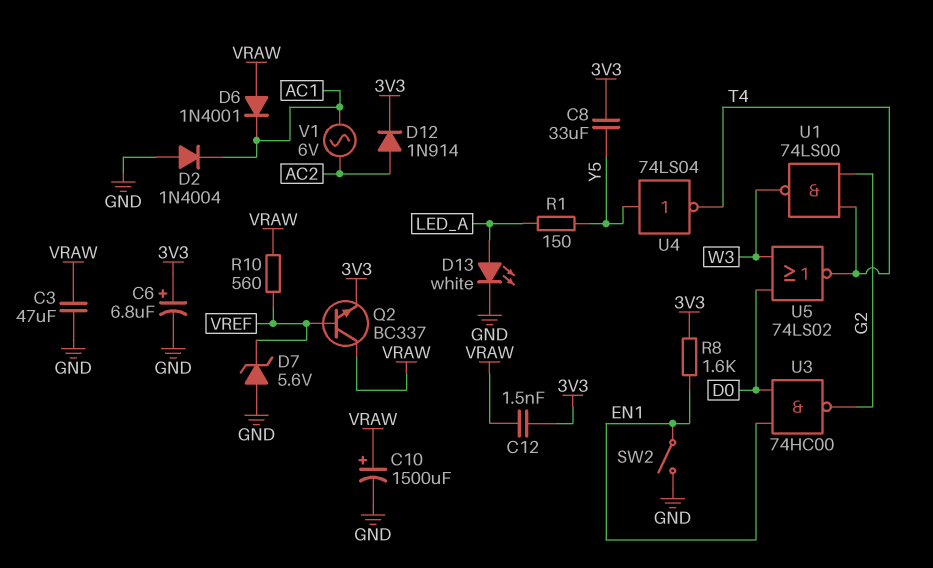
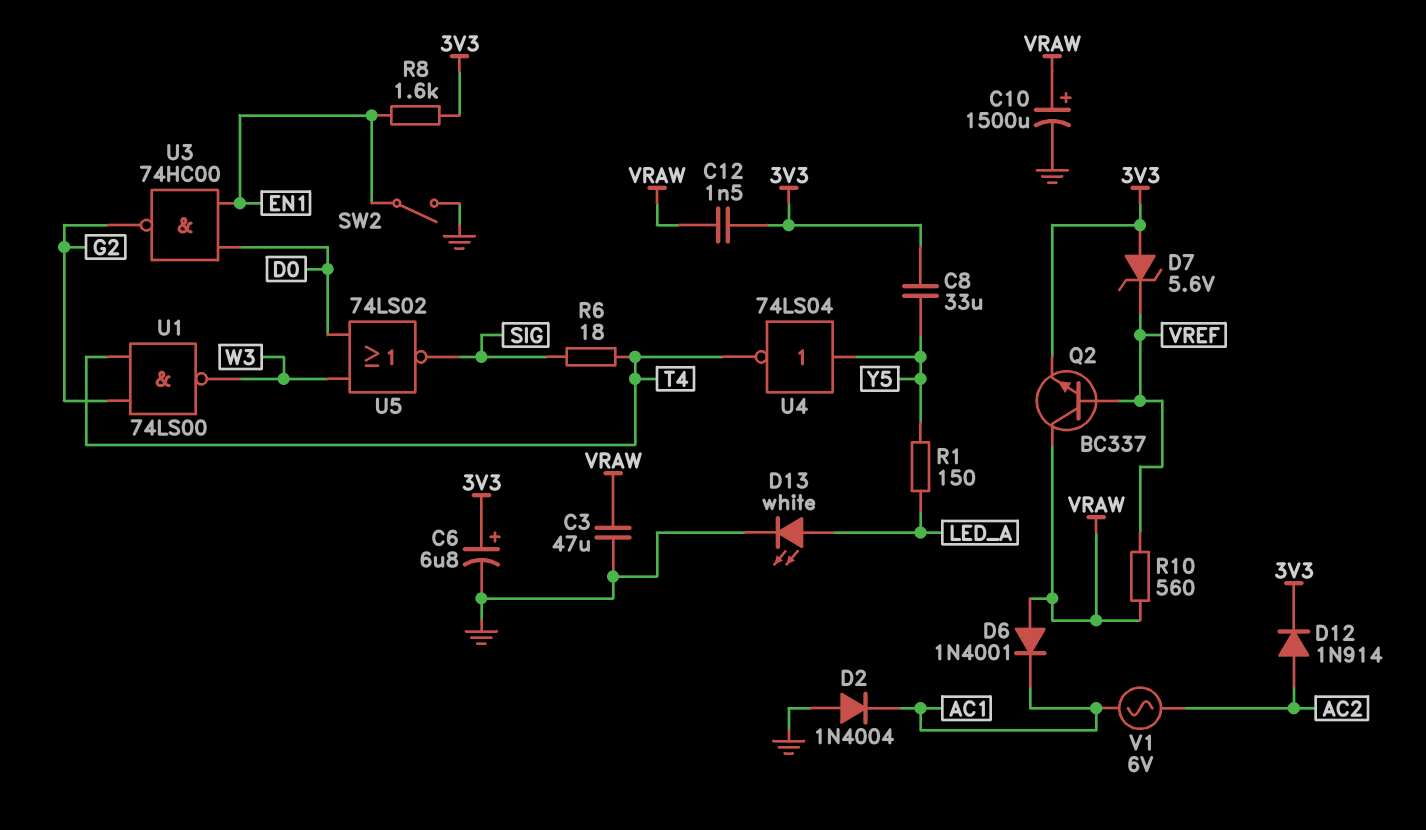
D7: zener 5.6V (A GND, K VREF) -> zener 5.6V (A 3V3, K VREF)
R6: none -> 18 (SIG, T4)
U5: NOR 74LS02 (in D0, in W3, out T4) -> NOR 74LS02 (in D0, in W3, out SIG)

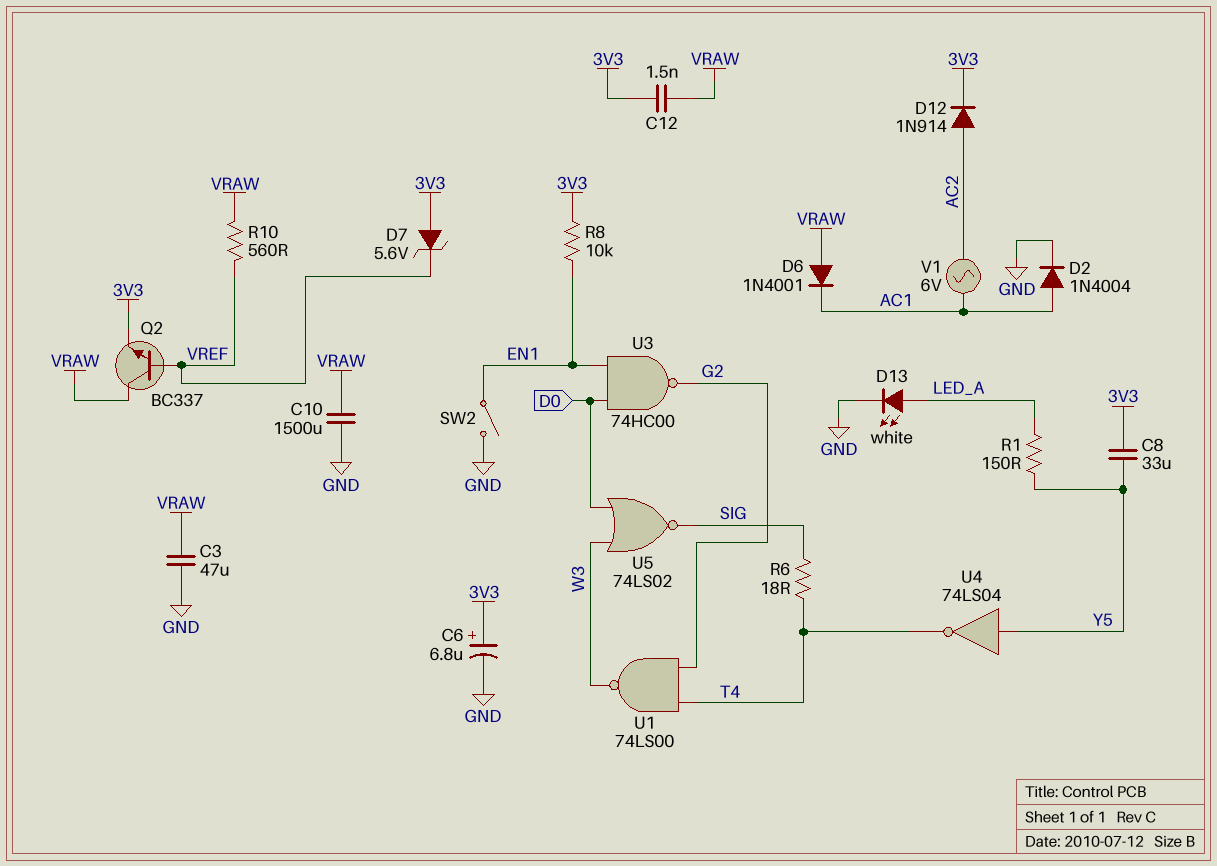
C10: 1500uF (plus VRAW, minus GND) -> 1500uF (GND, VRAW)
D2: diode 1N4004 (A GND, K AC1) -> diode 1N4004 (A AC1, K GND)
R8: 1.6k (3V3, EN1) -> 10k (3V3, EN1)

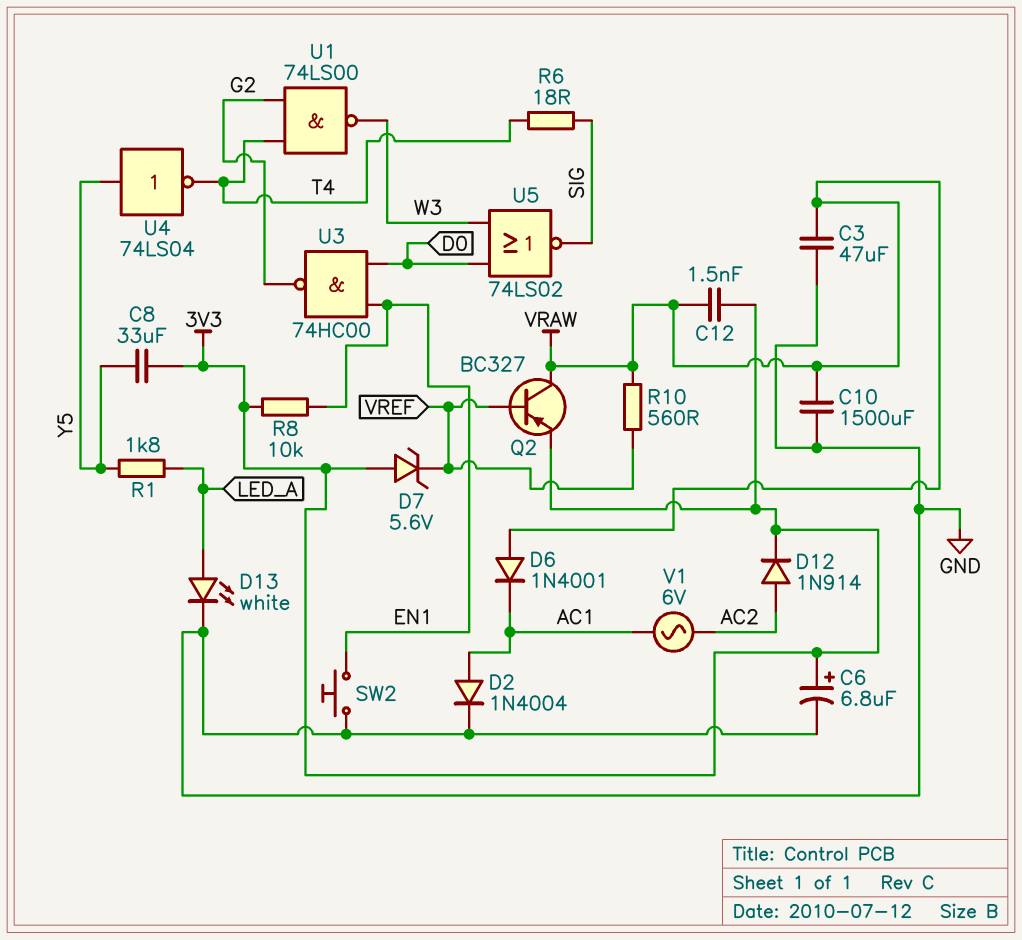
Q2: NPN BC337 (B VREF, C VRAW, E 3V3) -> PNP BC327 (B VREF, C VRAW, E 3V3)
R1: 150 (LED_A, Y5) -> 1.8k (LED_A, Y5)
SW2: switch (EN1, GND) -> button (EN1, GND)

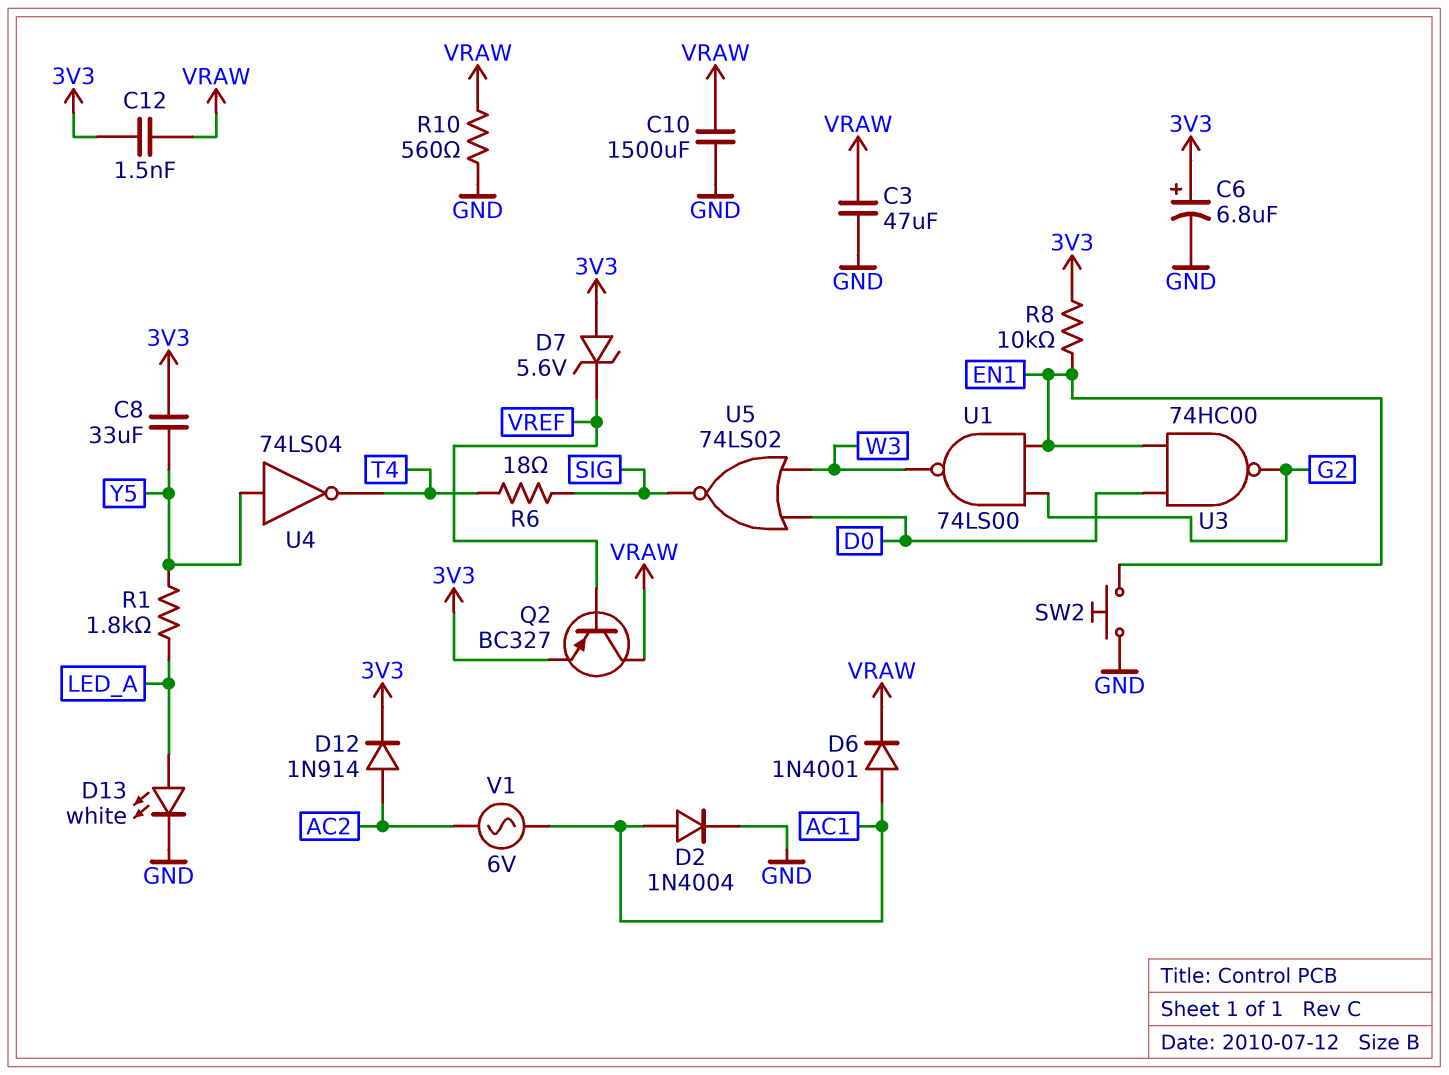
D6: diode 1N4001 (A VRAW, K AC1) -> diode 1N4001 (A AC1, K VRAW)
R10: 560 (VRAW, VREF) -> 560 (GND, VRAW)
U1: NAND 74LS00 (in G2, in T4, out W3) -> NAND 74LS00 (in EN1, in G2, out W3)

